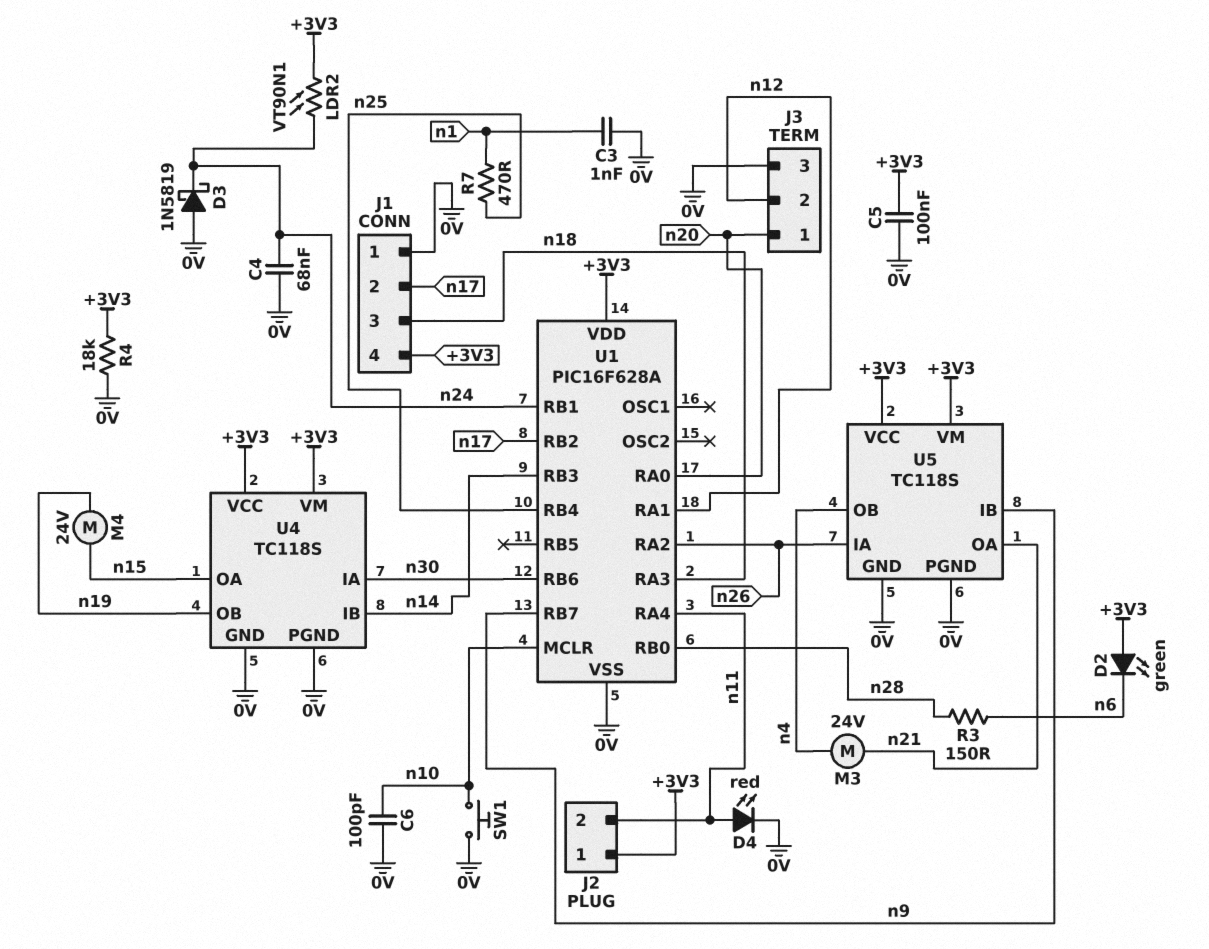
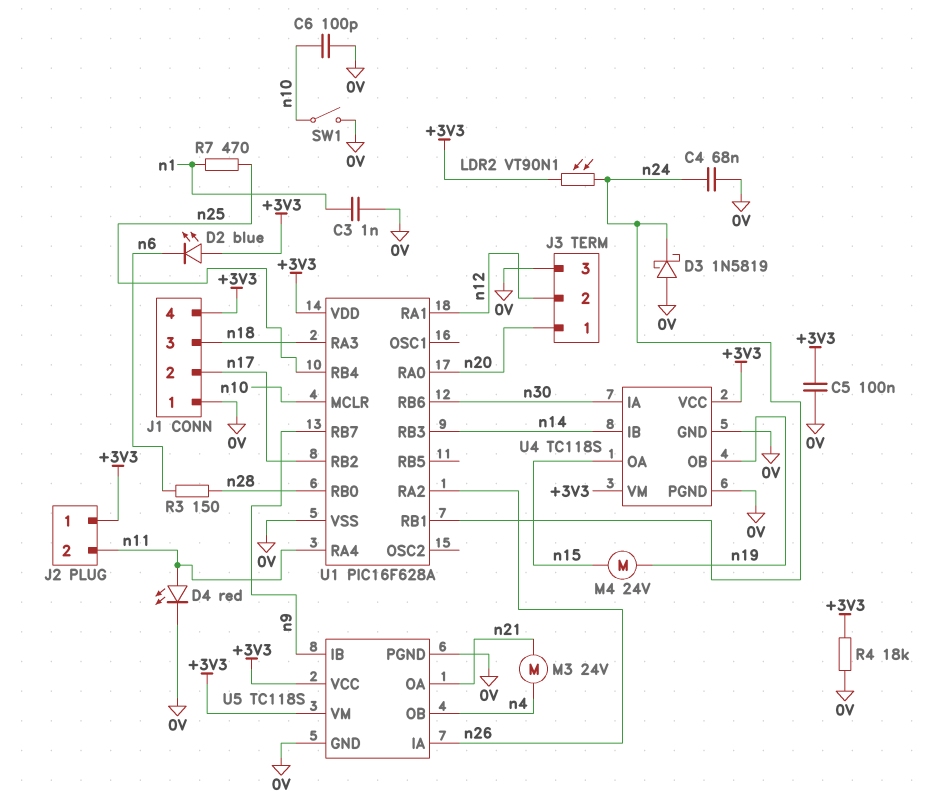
D2: LED green (A +3V3, K n6) -> LED blue (A +3V3, K n6)
SW1: button (0V, n10) -> switch (0V, n10)

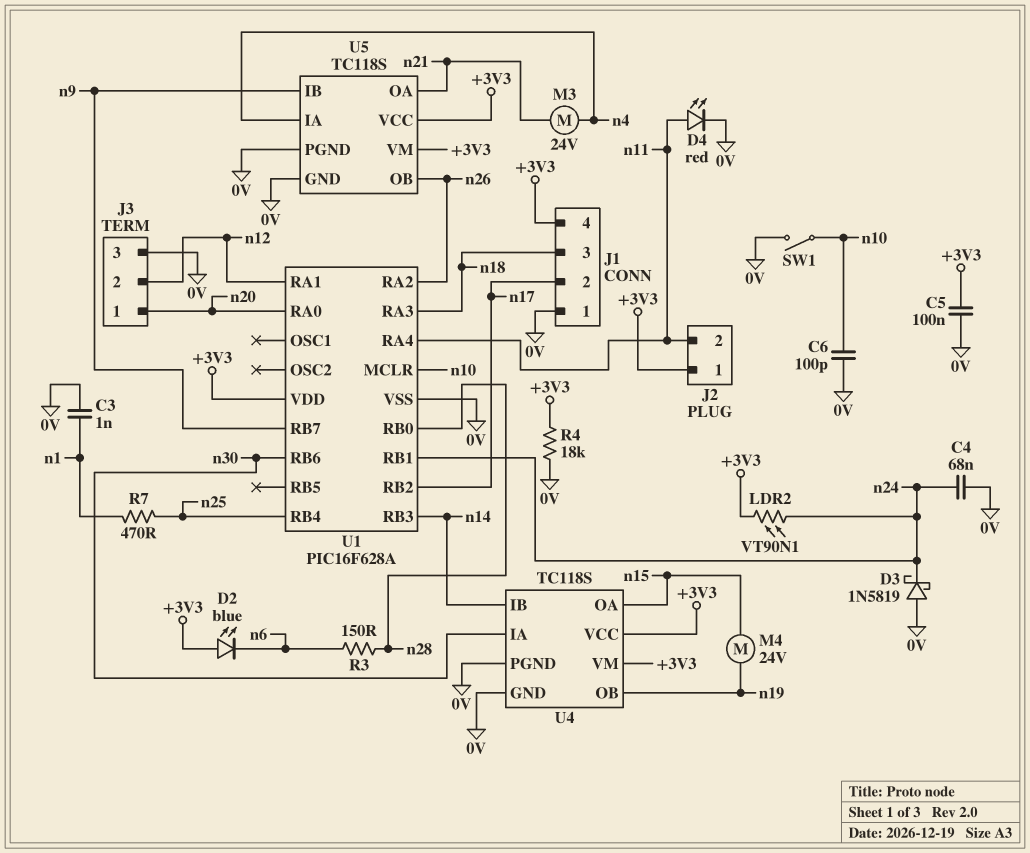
U5 pin IA: n26 -> n4
U5 pin OB: n4 -> n26

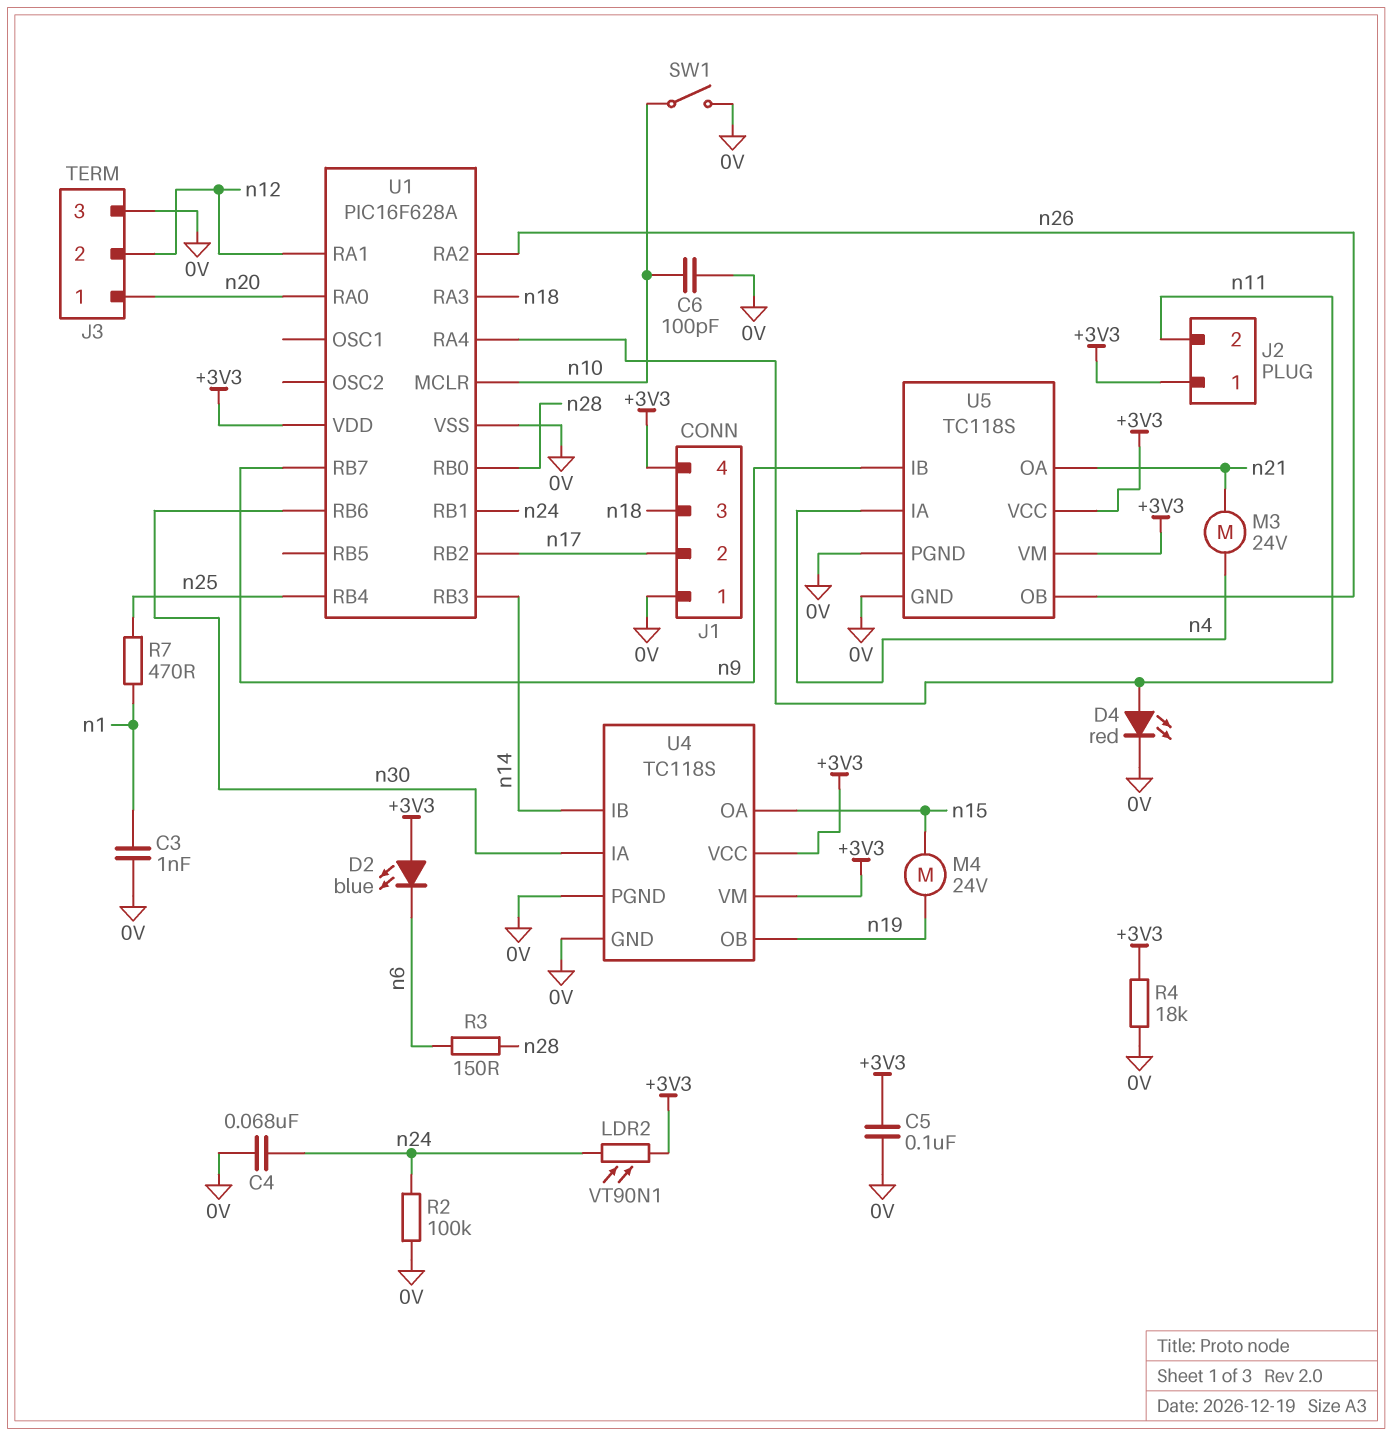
D3: schottky 1N5819 (A 0V, K n24) -> none
R2: none -> 100k (0V, n24)

